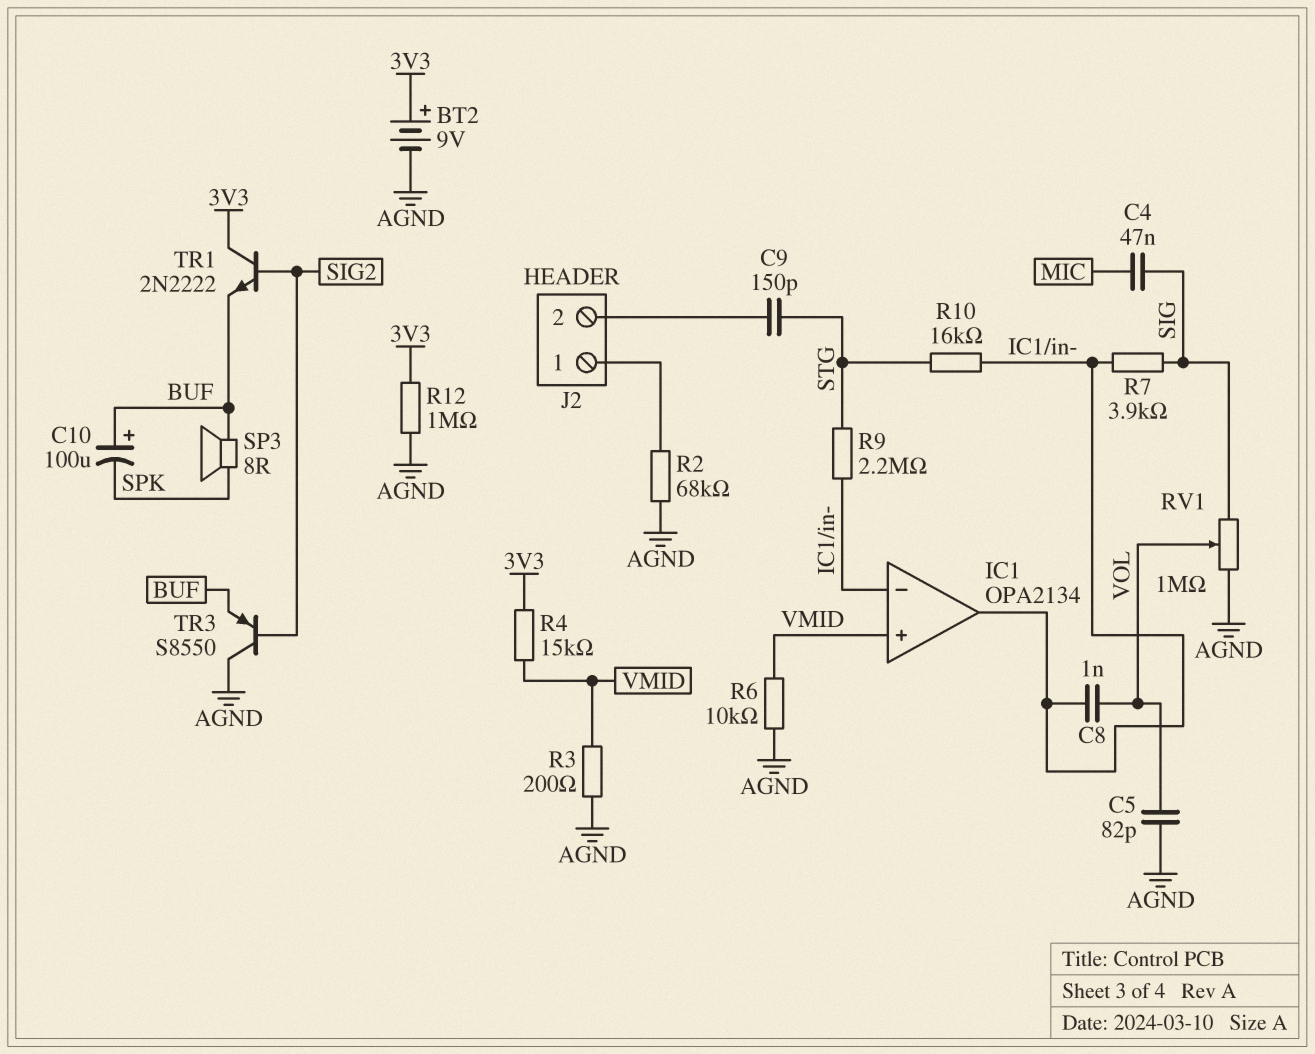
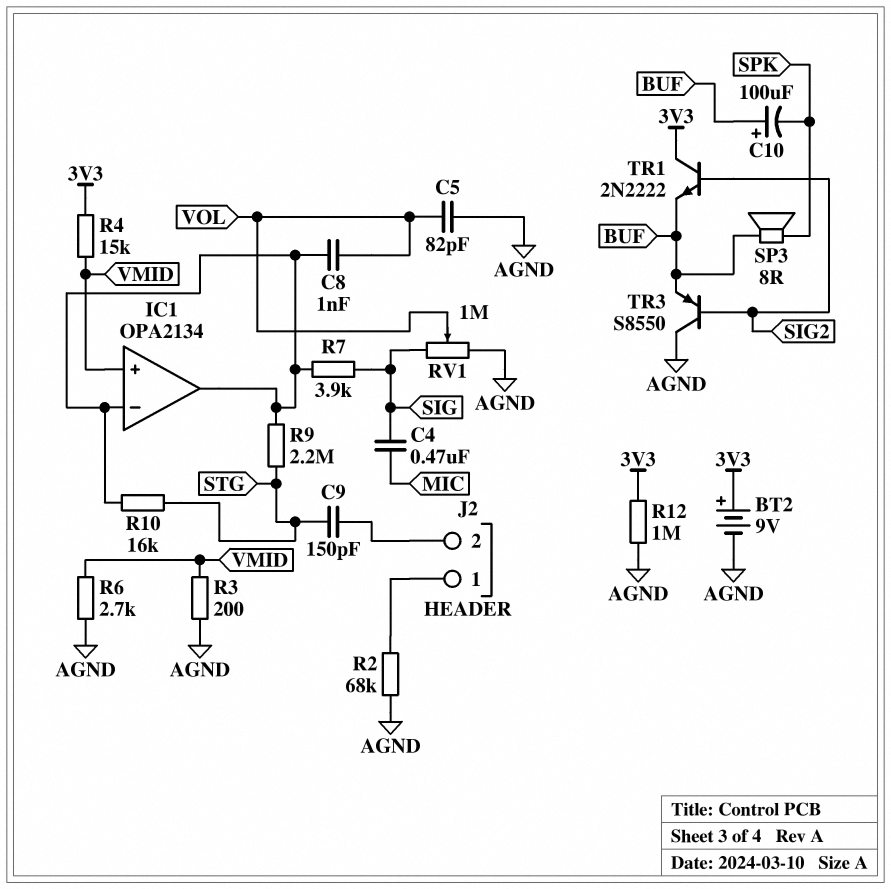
C4: 47nF (MIC, SIG) -> 470nF (MIC, SIG)
R6: 10k (AGND, VMID) -> 2.7k (AGND, VMID)

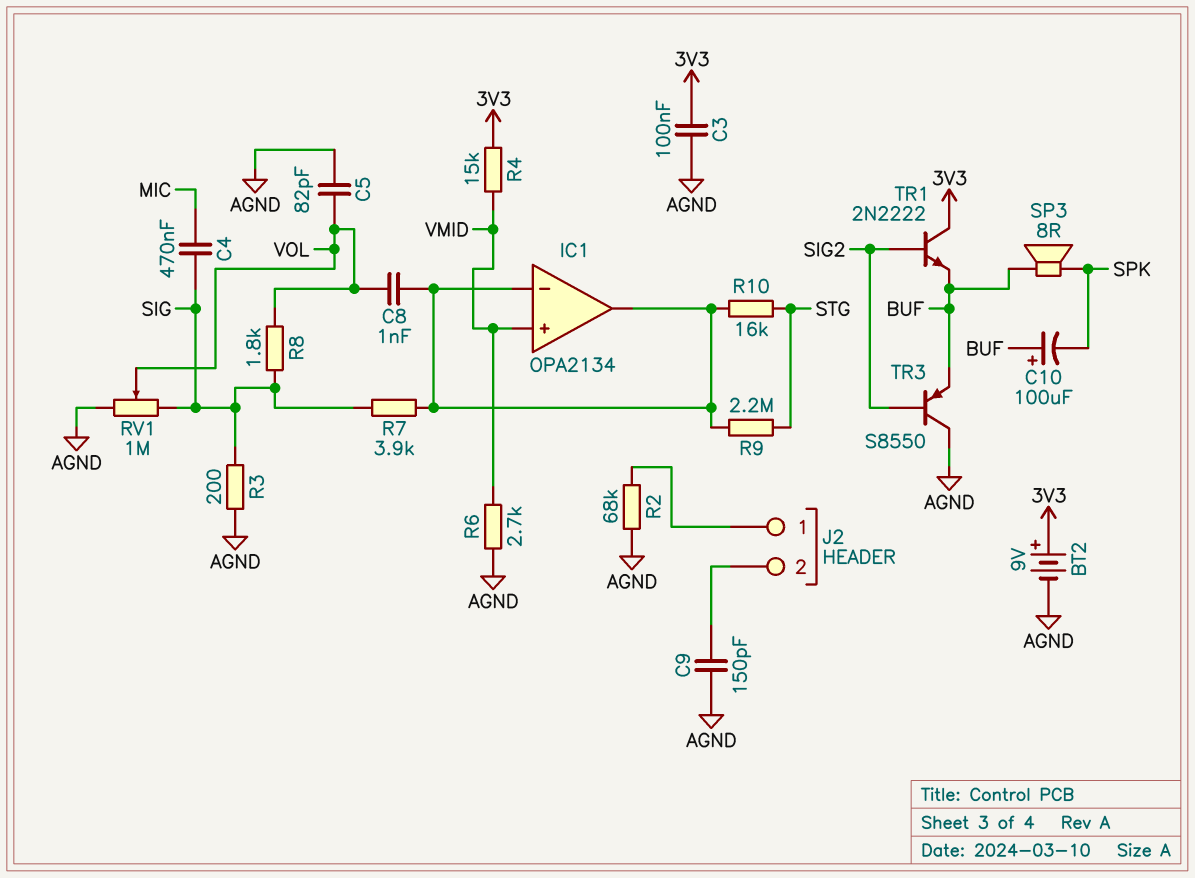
C3: none -> 100nF (3V3, AGND)
C9: 150pF (J2/2, STG) -> 150pF (AGND, J2/2)
R3: 200 (AGND, VMID) -> 200 (AGND, SIG)
R8: none -> 1.8k (SIG, VOL)
R12: 1M (3V3, AGND) -> none

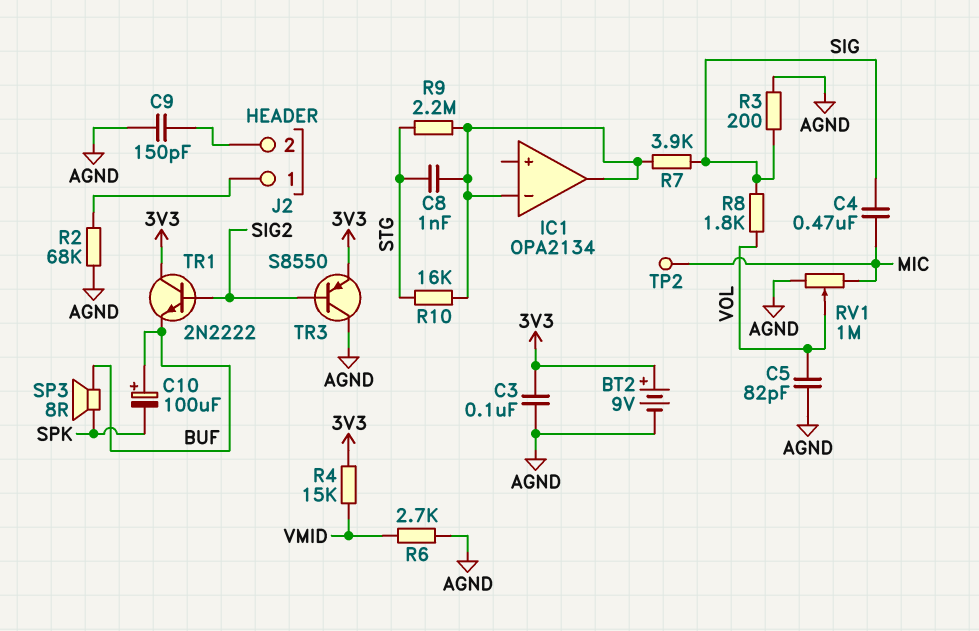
C8: 1nF (IC1/in-, VOL) -> 1nF (IC1/in-, STG)
IC1 pin in+: VMID -> none
RV1: 1M (AGND, SIG, wiper VOL) -> 1M (AGND, MIC, wiper VOL)
TP2: none -> test point (MIC)
TR3: PNP S8550 (B SIG2, C AGND, E BUF) -> PNP S8550 (B SIG2, C AGND, E 3V3)

